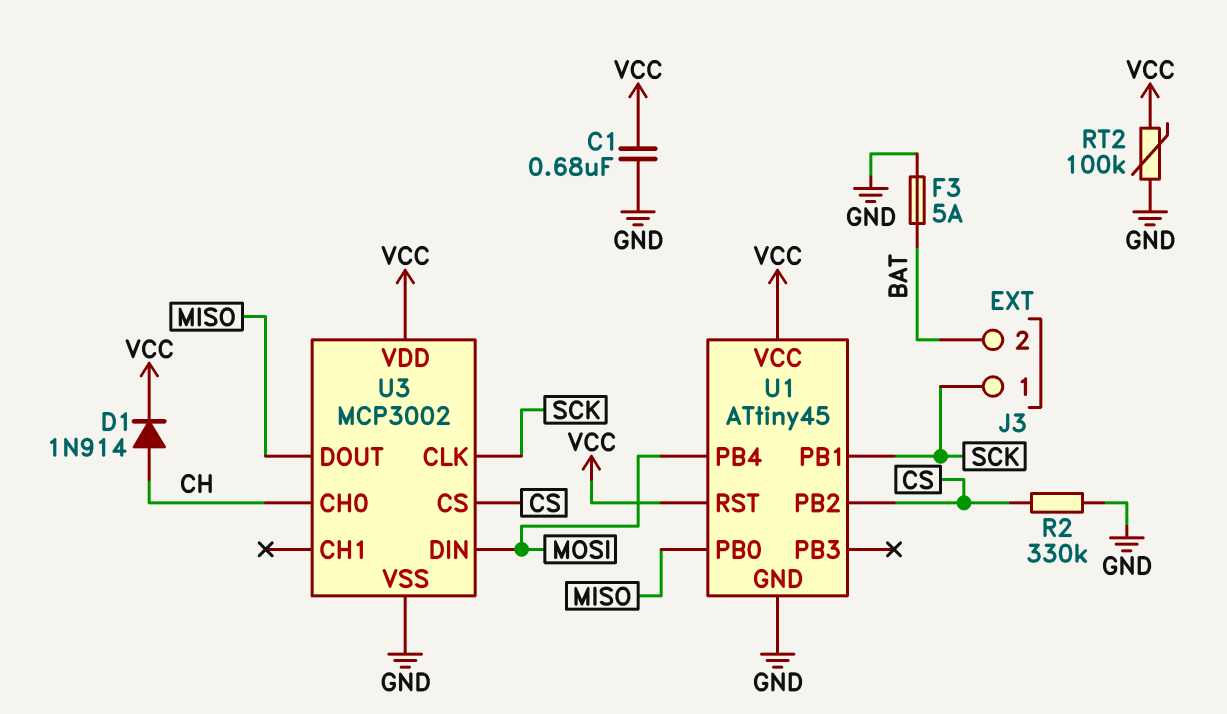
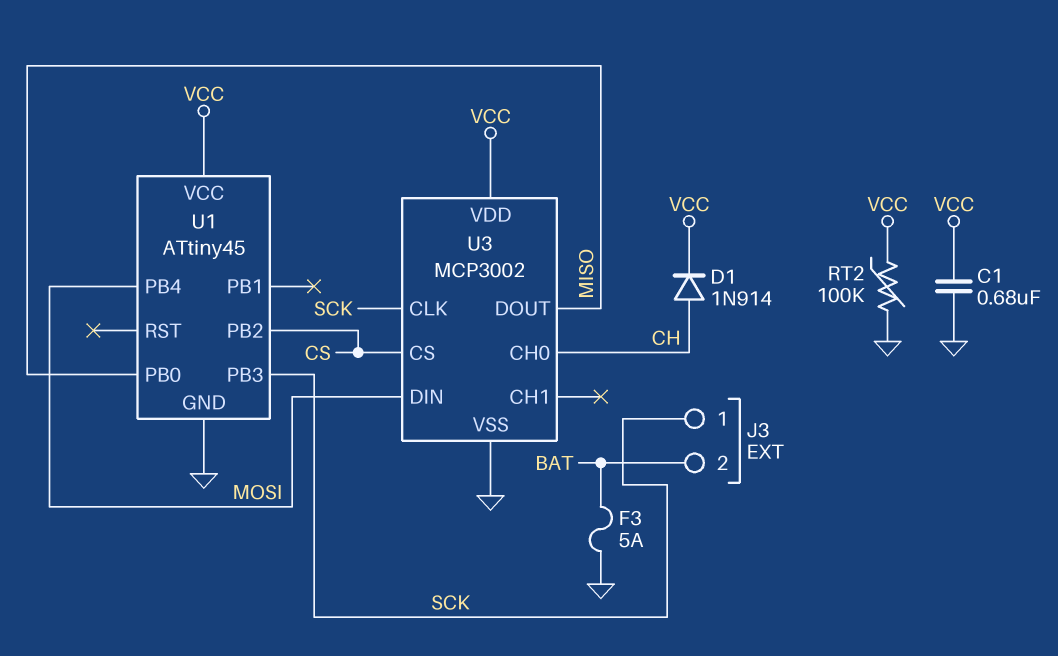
R2: 330k (CS, GND) -> none
U1 pin PB1: SCK -> none
U1 pin PB3: none -> SCK
U1 pin RST: VCC -> none

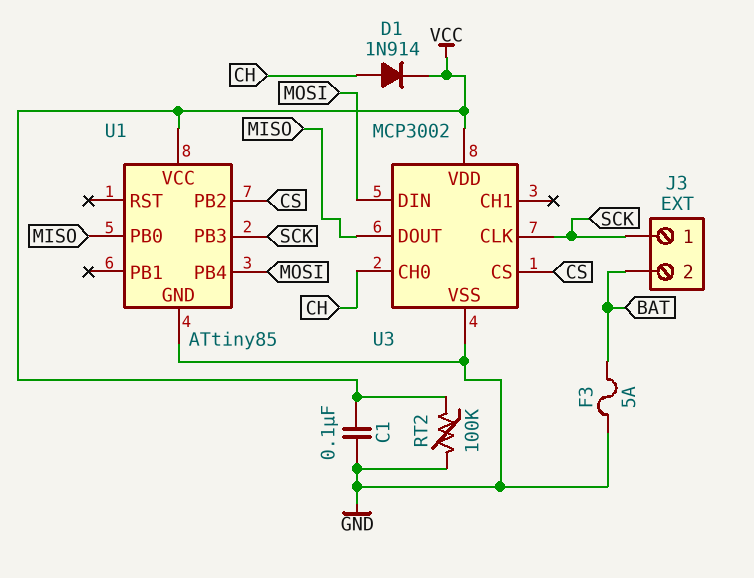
C1: 680nF (GND, VCC) -> 100nF (GND, VCC)
U1: ATtiny45 -> ATtiny85

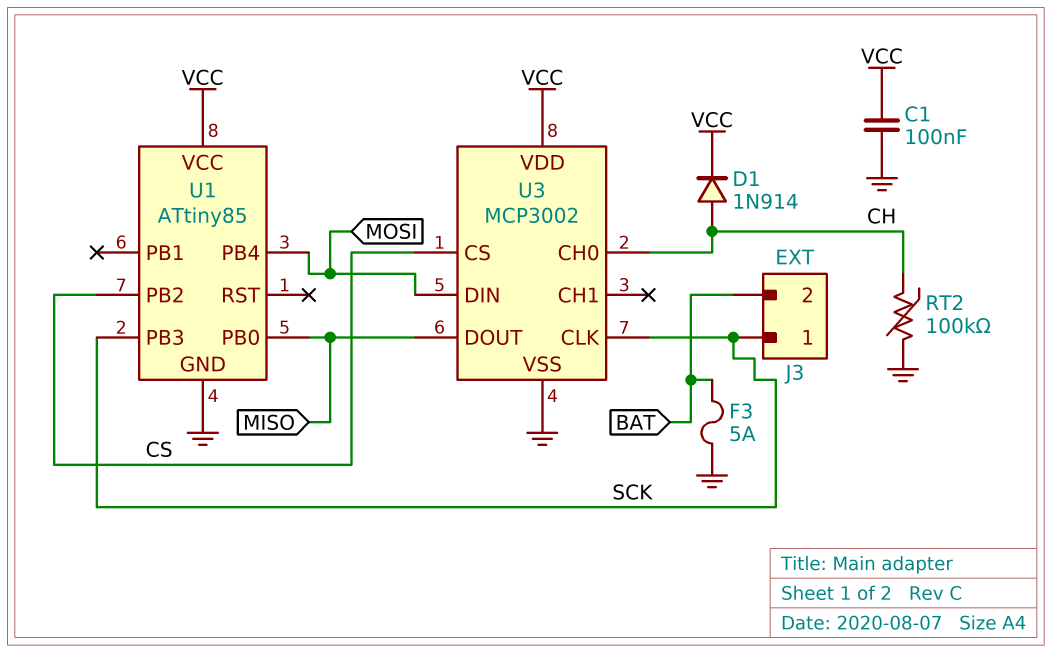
RT2: 100k (GND, VCC) -> 100k (CH, GND)

